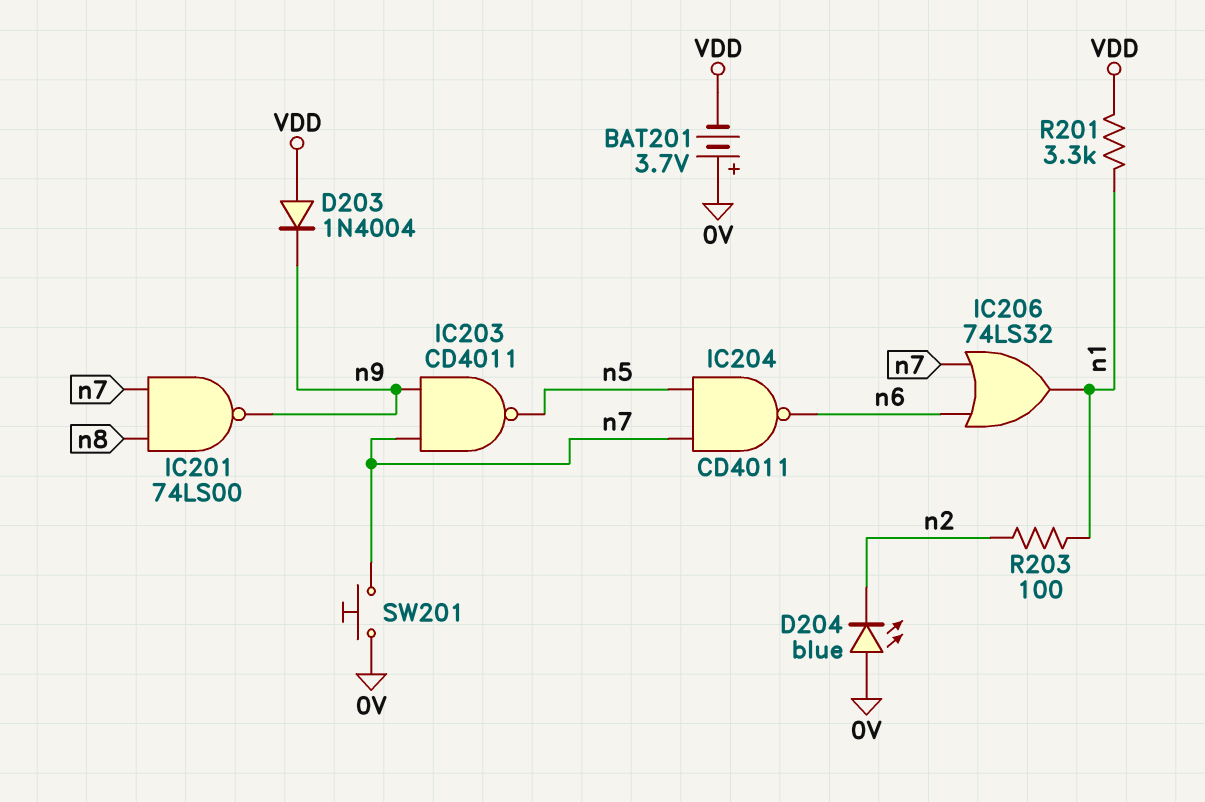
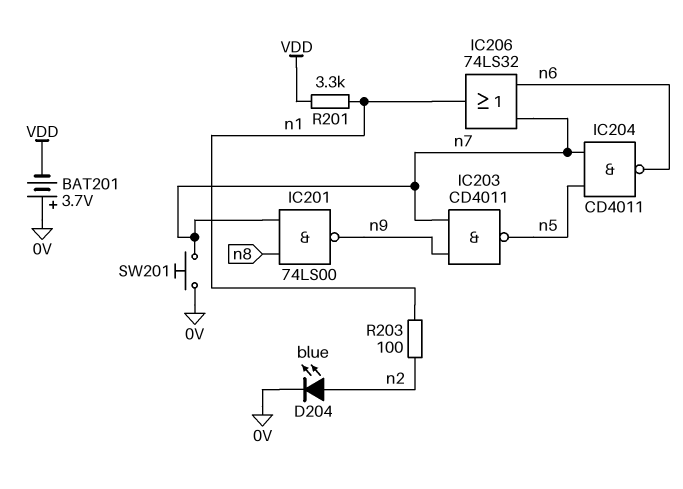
D203: diode 1N4004 (A VDD, K n9) -> none
D204: LED blue (A 0V, K n2) -> LED blue (A n2, K 0V)

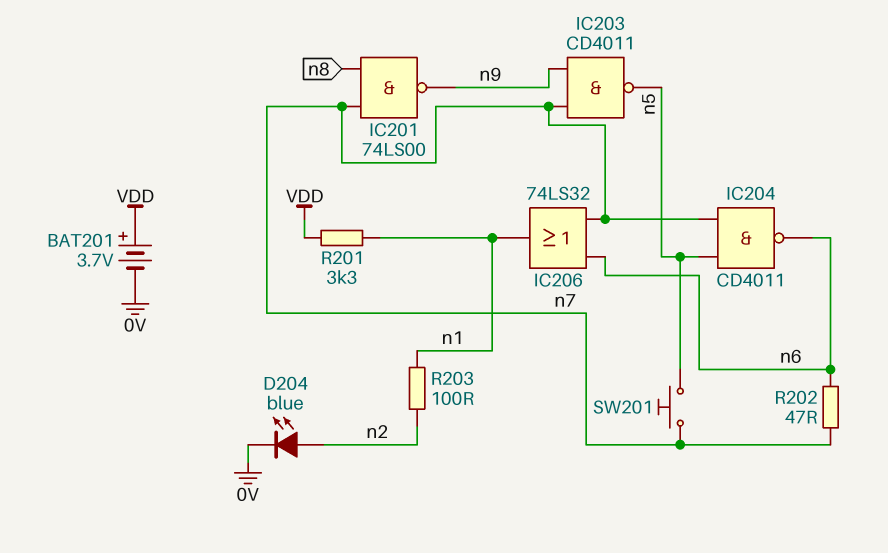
BAT201: 3.7V (plus 0V, minus VDD) -> 3.7V (plus VDD, minus 0V)
R202: none -> 47 (n6, n7)
SW201: button (0V, n7) -> button (n5, n7)

